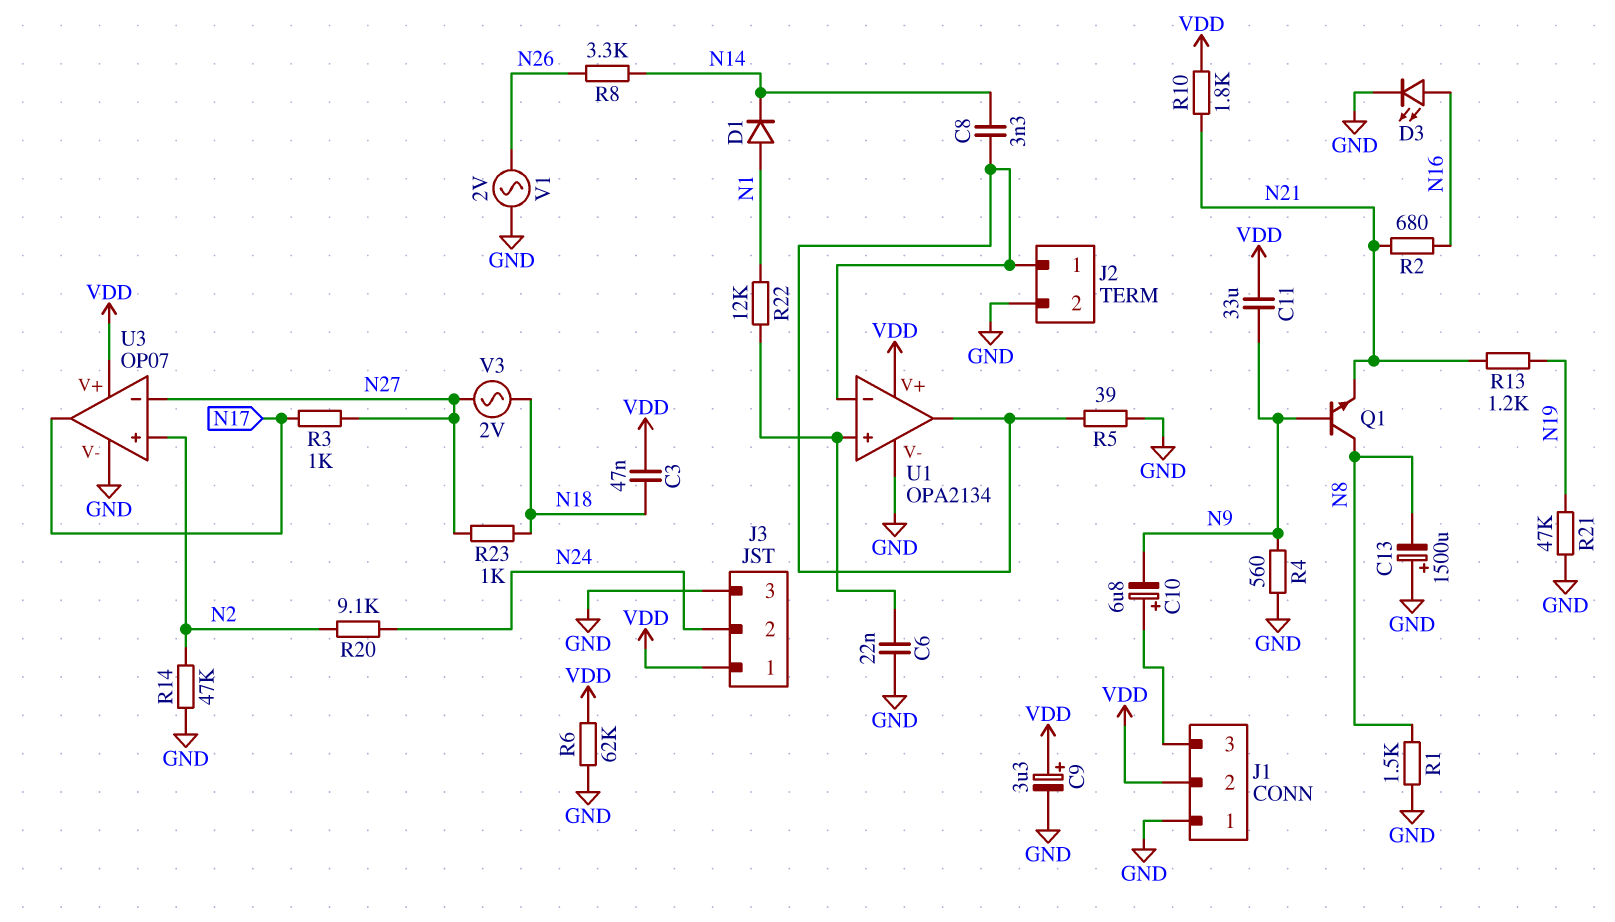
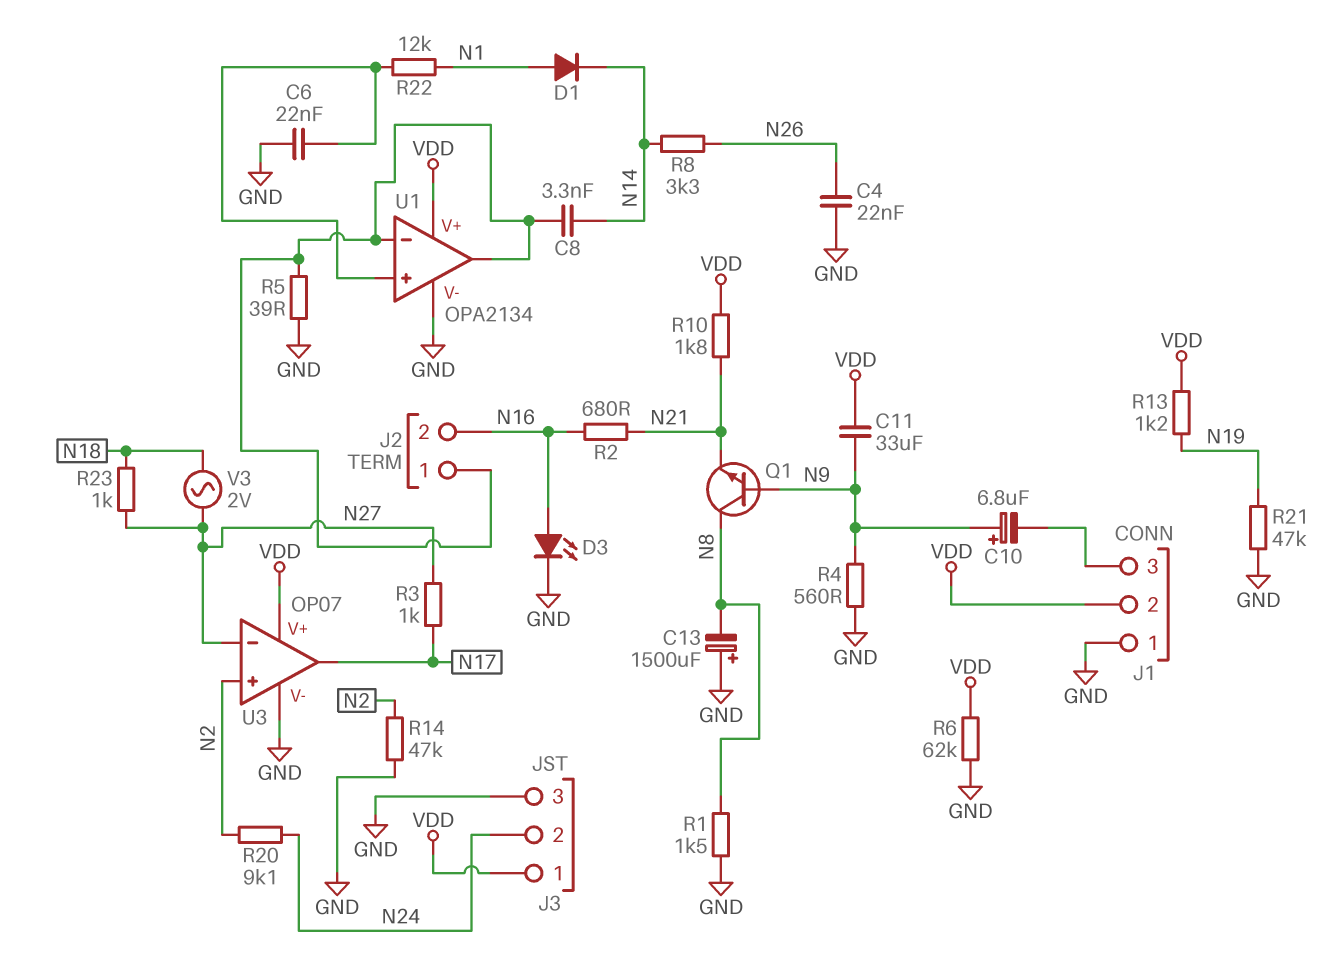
C3: 47nF (N18, VDD) -> none
C4: none -> 22nF (GND, N26)
C9: 3.3uF (plus VDD, minus GND) -> none
C10: 6.8uF (plus J1/3, minus N9) -> 6.8uF (plus N9, minus J1/3)
J2 pin 2: GND -> N16
R13: 1.2k (N19, N21) -> 1.2k (N19, VDD)
V1: AC 2V (GND, N26) -> none

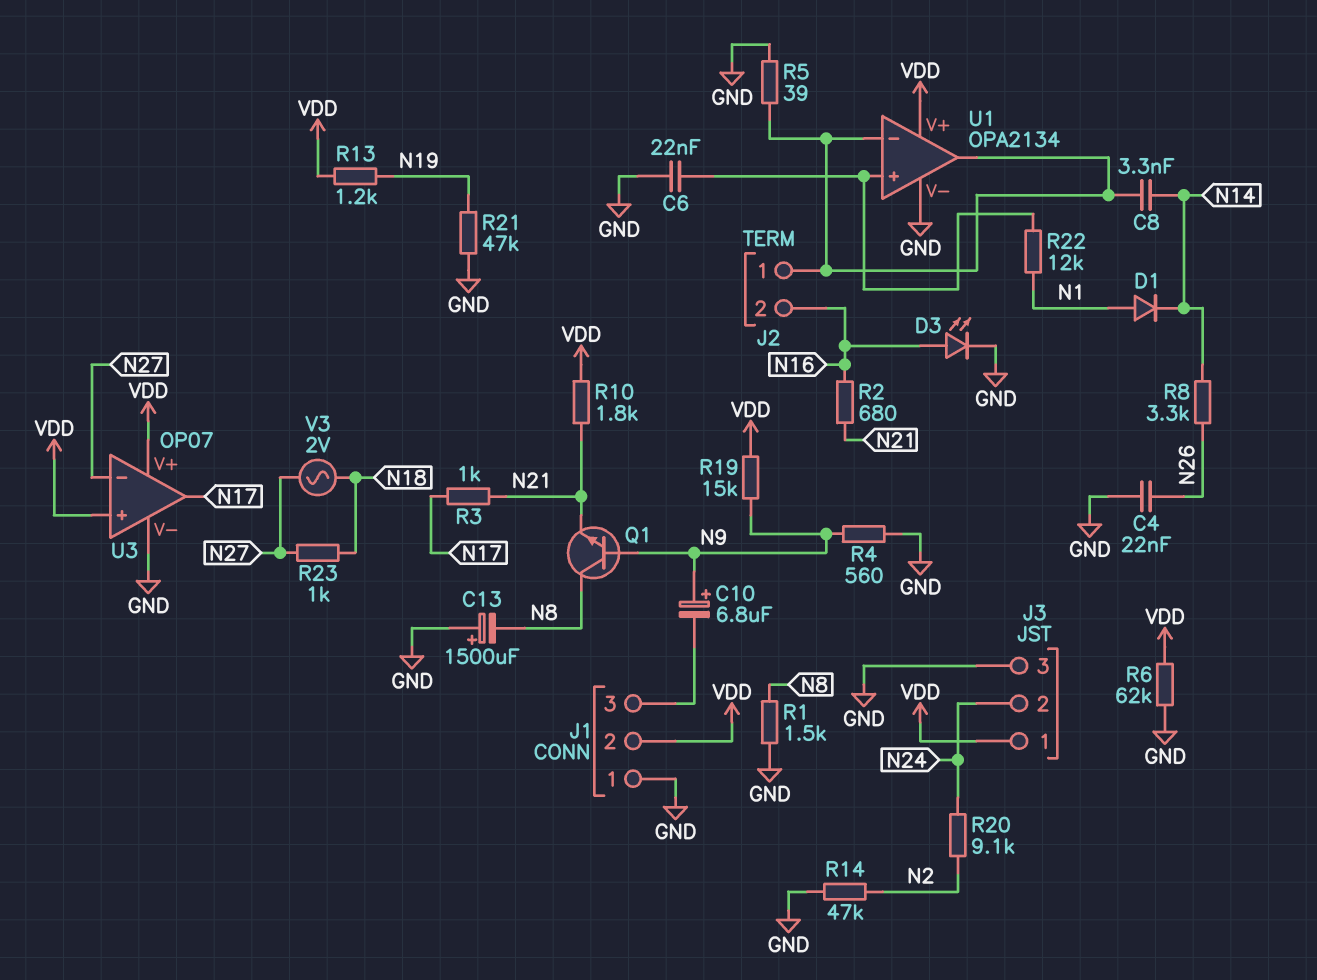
C11: 33uF (N9, VDD) -> none
R3: 1k (N17, N27) -> 1k (N17, N21)
R19: none -> 15k (N9, VDD)
U3 pin in+: N2 -> VDD

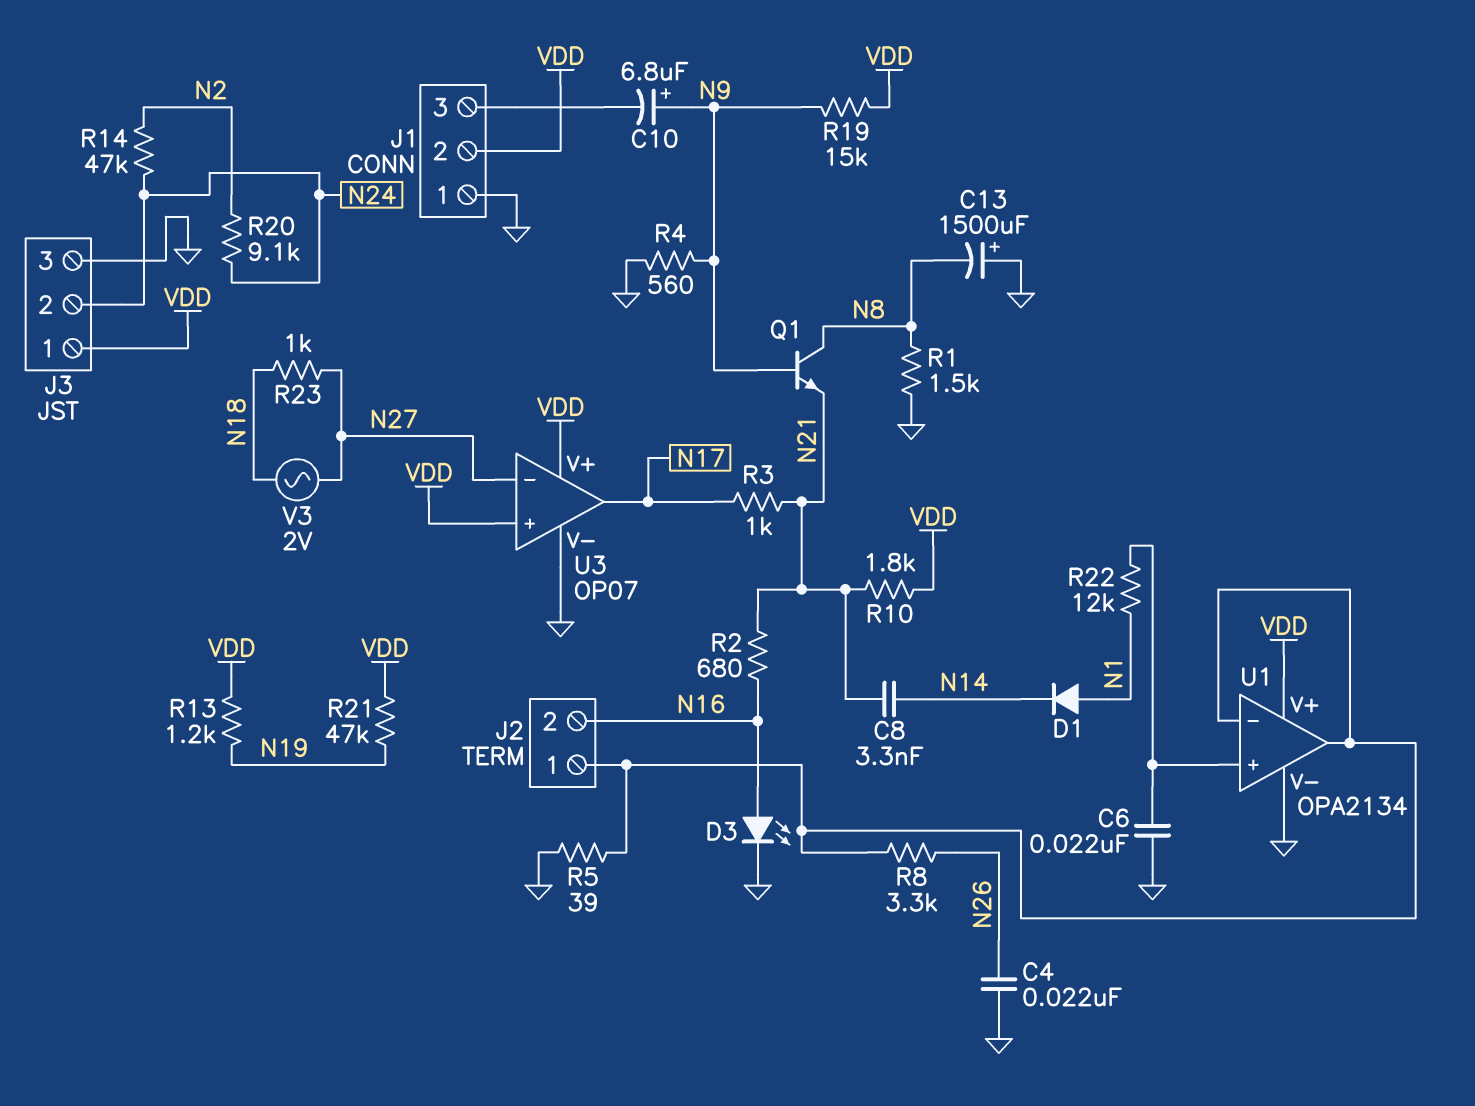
C8: 3.3nF (J2/1, N14) -> 3.3nF (N14, N21)
R6: 62k (GND, VDD) -> none
R8: 3.3k (N14, N26) -> 3.3k (J2/1, N26)
R14: 47k (GND, N2) -> 47k (N2, N24)
R21: 47k (GND, N19) -> 47k (N19, VDD)

